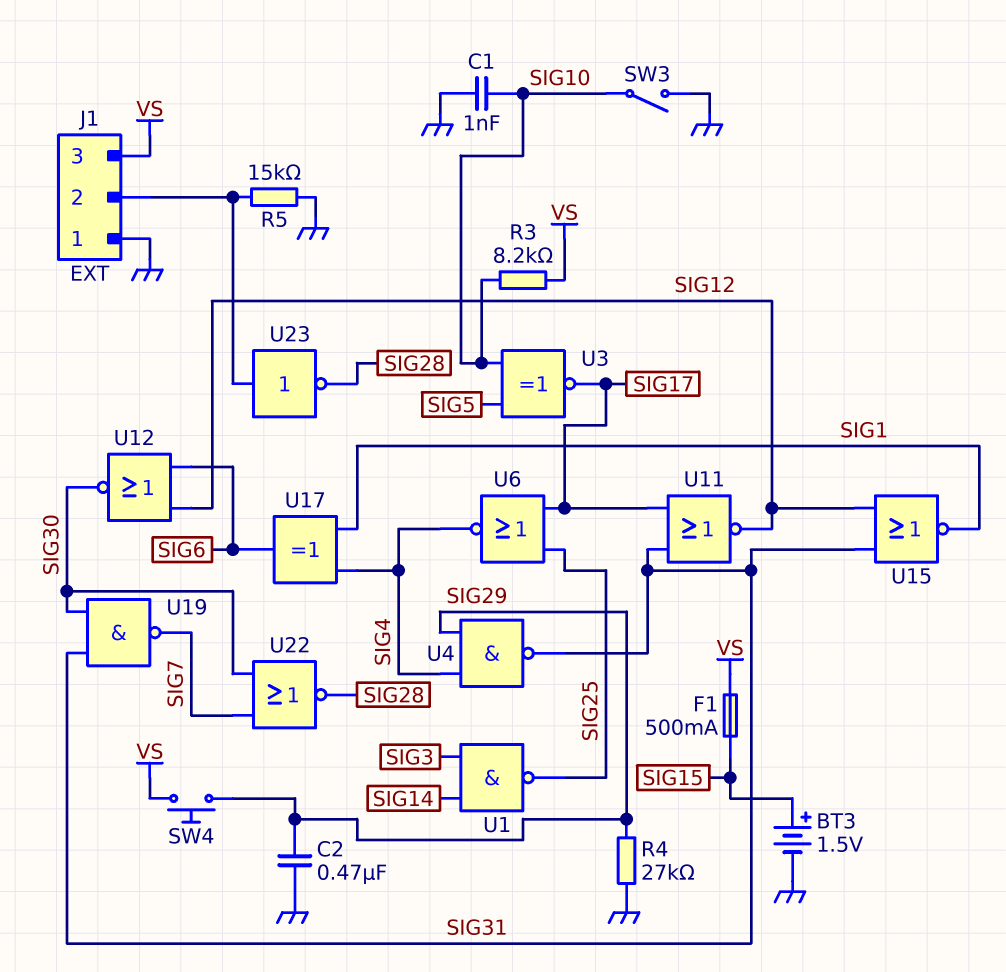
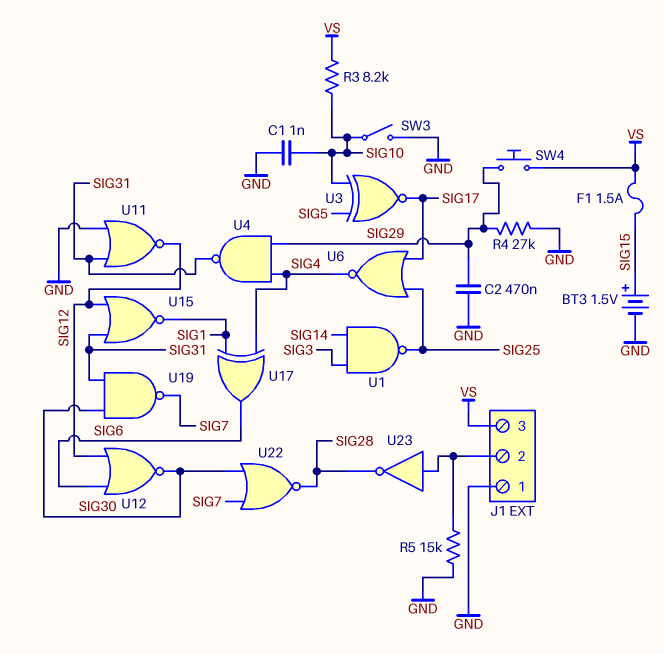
F1: 500mA (SIG15, VS) -> 1.5A (SIG15, VS)
U11: NOR (in SIG17, in SIG31, out SIG12) -> NOR (in GND, in SIG31, out SIG12)

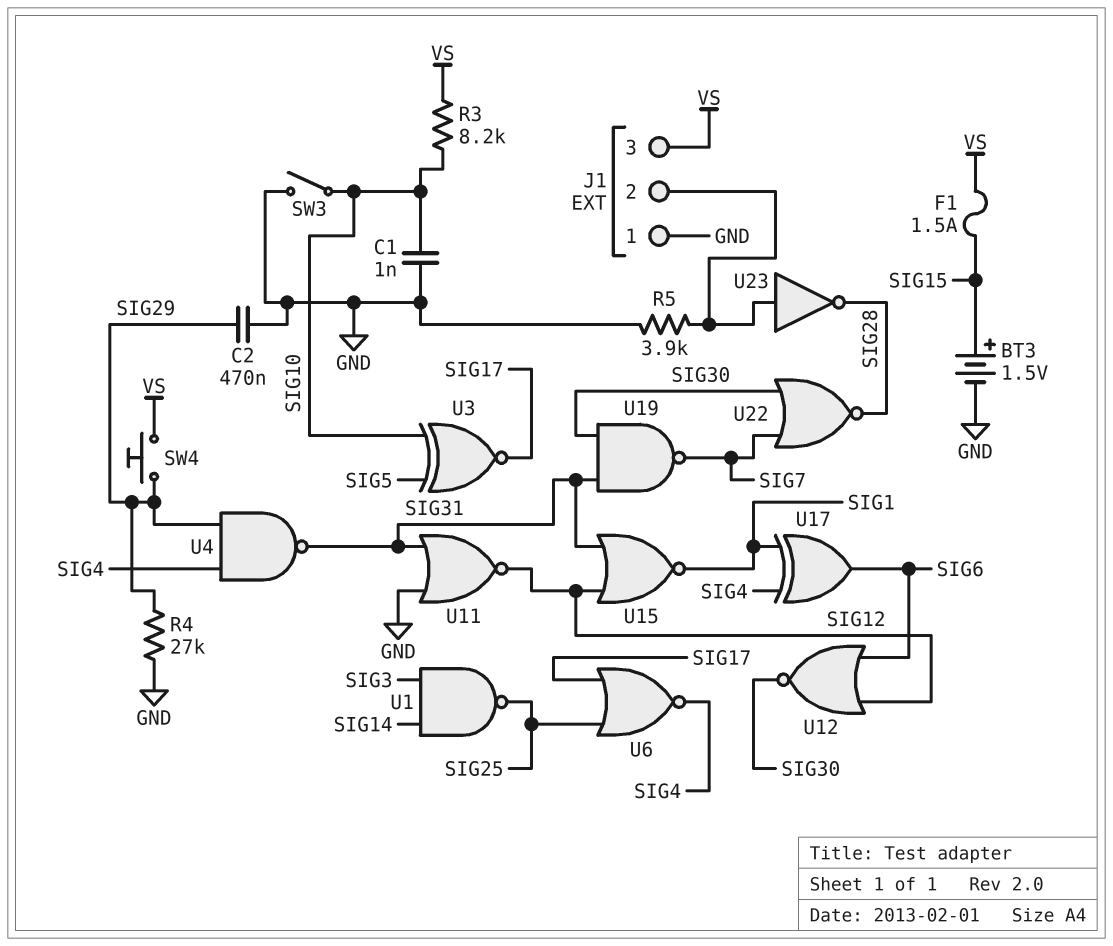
R5: 15k (GND, J1/2) -> 3.9k (GND, J1/2)

